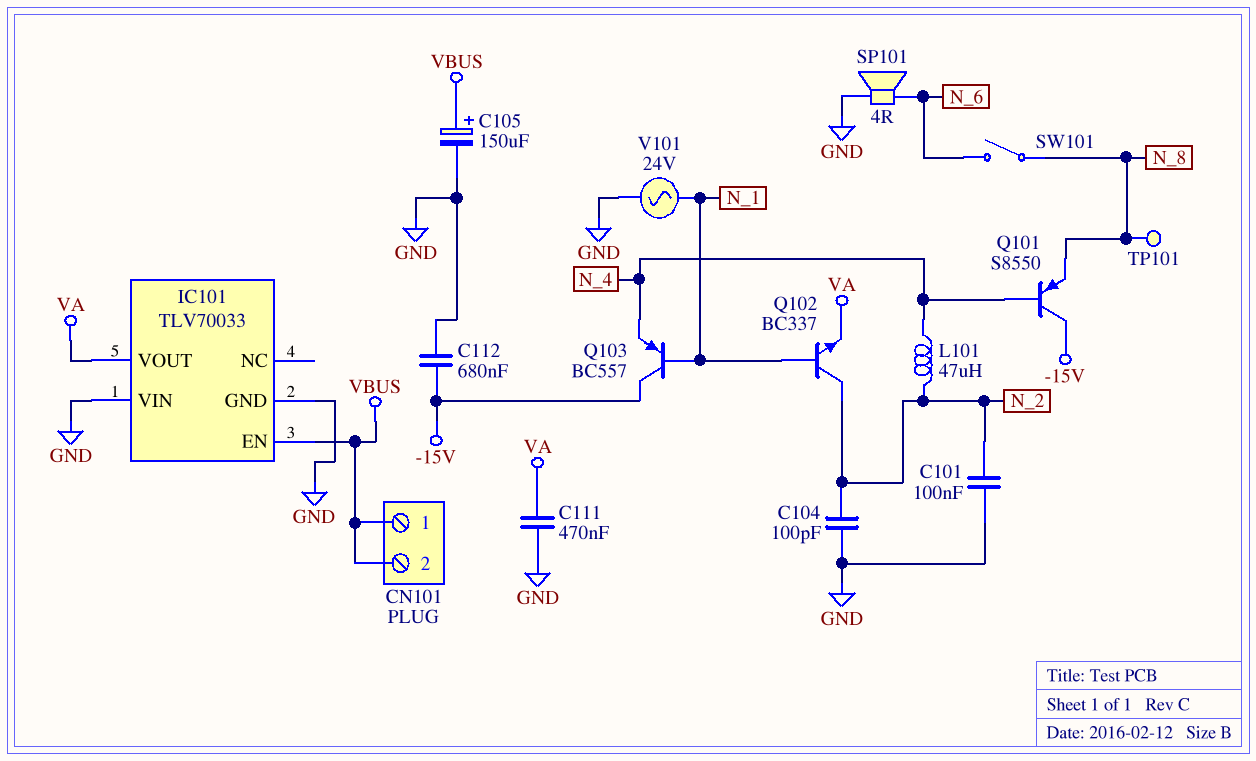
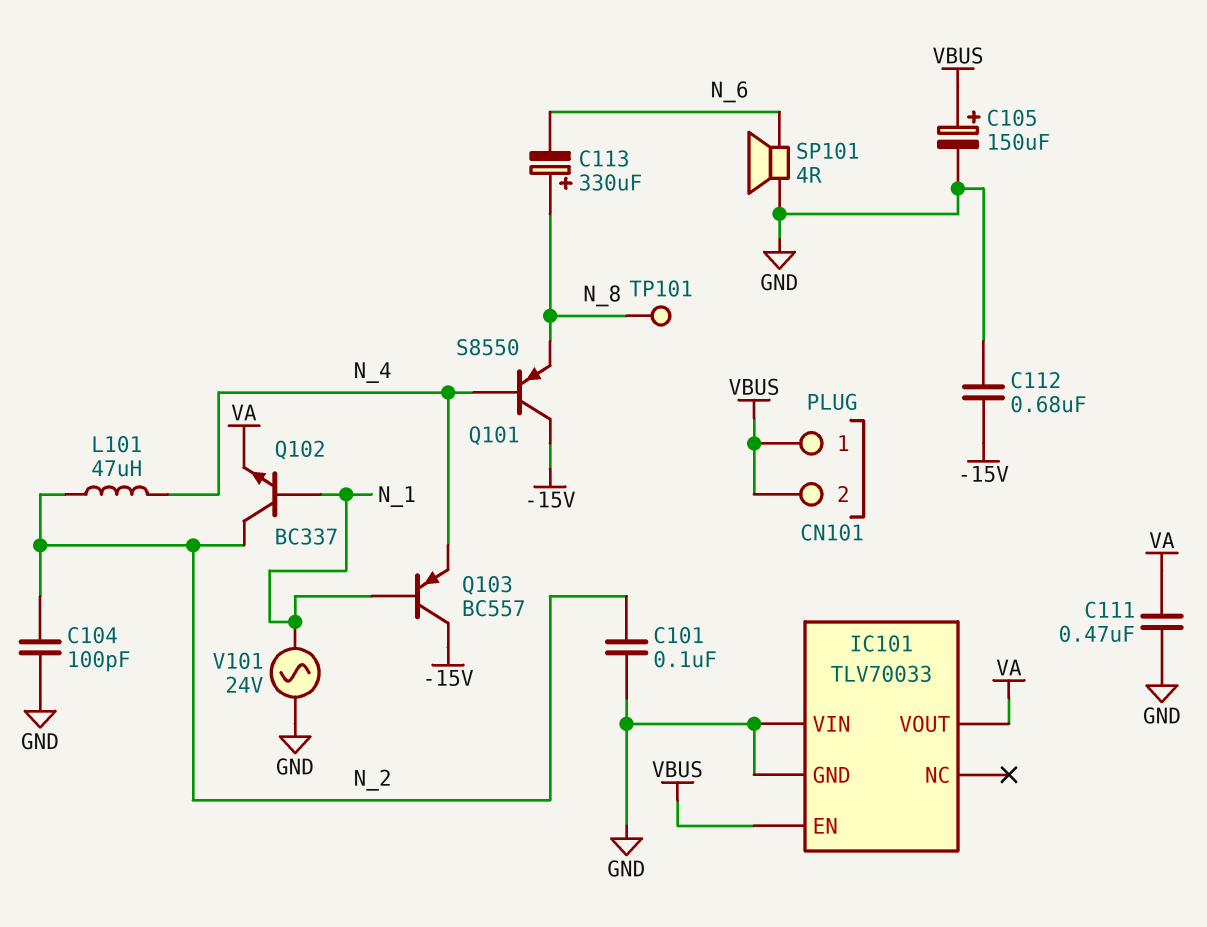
C113: none -> 330uF (plus N_8, minus N_6)
SW101: switch (N_6, N_8) -> none

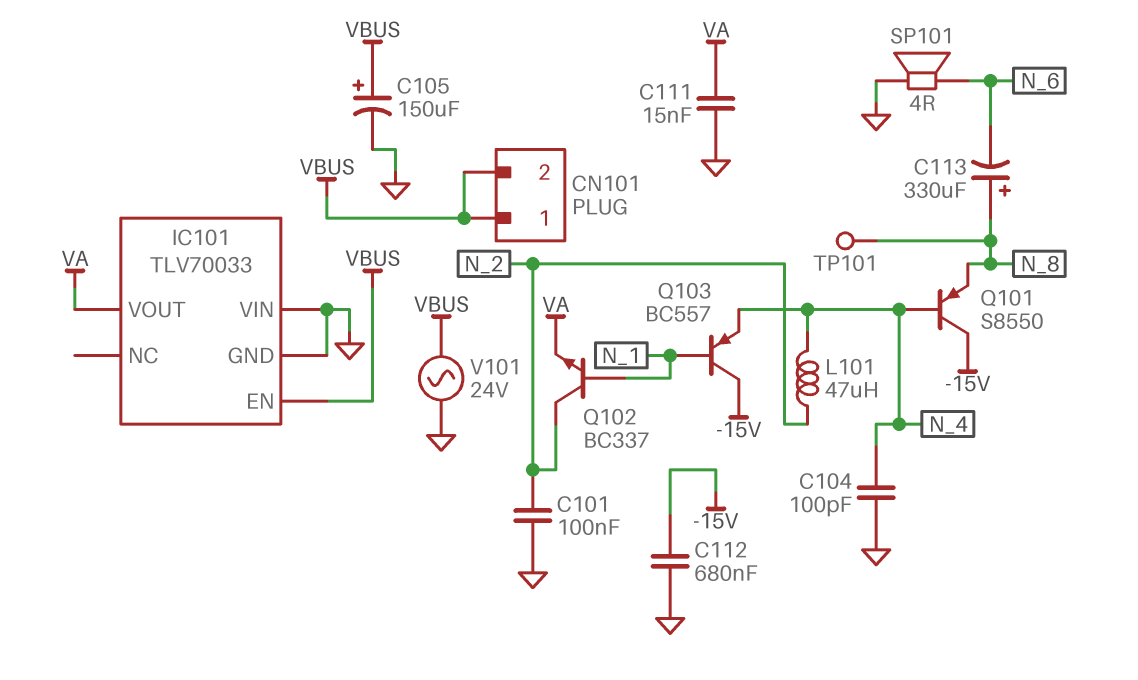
C104: 100pF (GND, N_2) -> 100pF (GND, N_4)
C111: 470nF (GND, VA) -> 15nF (GND, VA)
V101: AC 24V (GND, N_1) -> AC 24V (GND, VBUS)

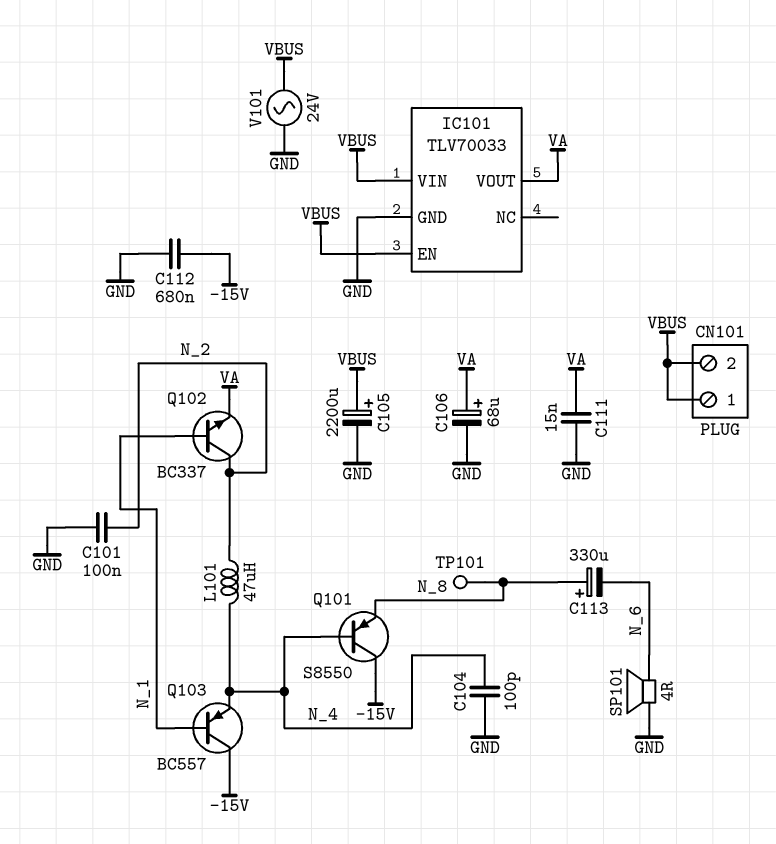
C105: 150uF (plus VBUS, minus GND) -> 2200uF (plus VBUS, minus GND)
C106: none -> 68uF (plus VA, minus GND)
IC101 pin VIN: GND -> VBUS

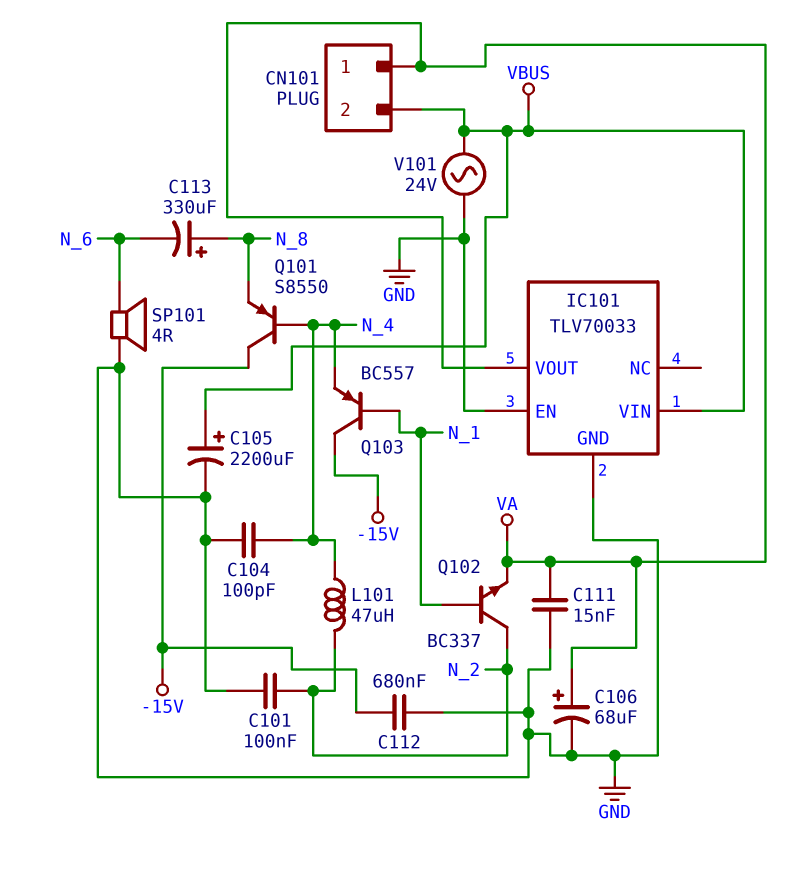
CN101 pin 1: VBUS -> VA
IC101 pin EN: VBUS -> GND
TP101: test point (N_8) -> none

